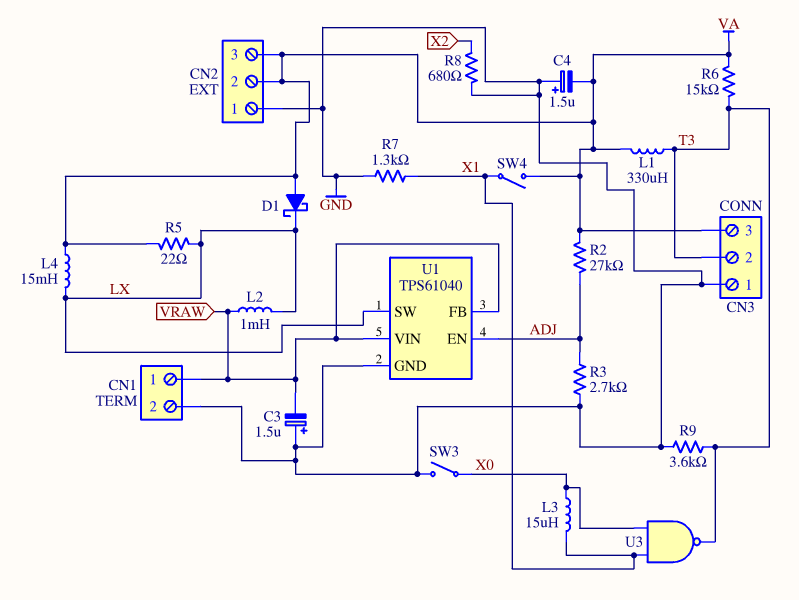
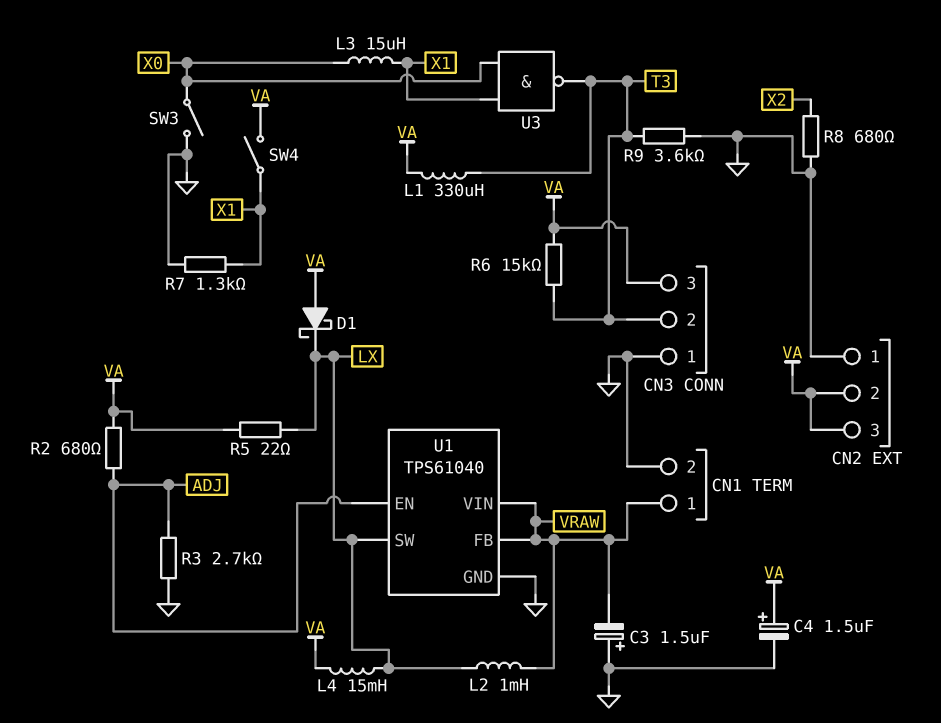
C4: 1.5uF (plus GND, minus VA) -> 1.5uF (plus VA, minus GND)
R2: 27k (ADJ, VA) -> 680 (ADJ, VA)

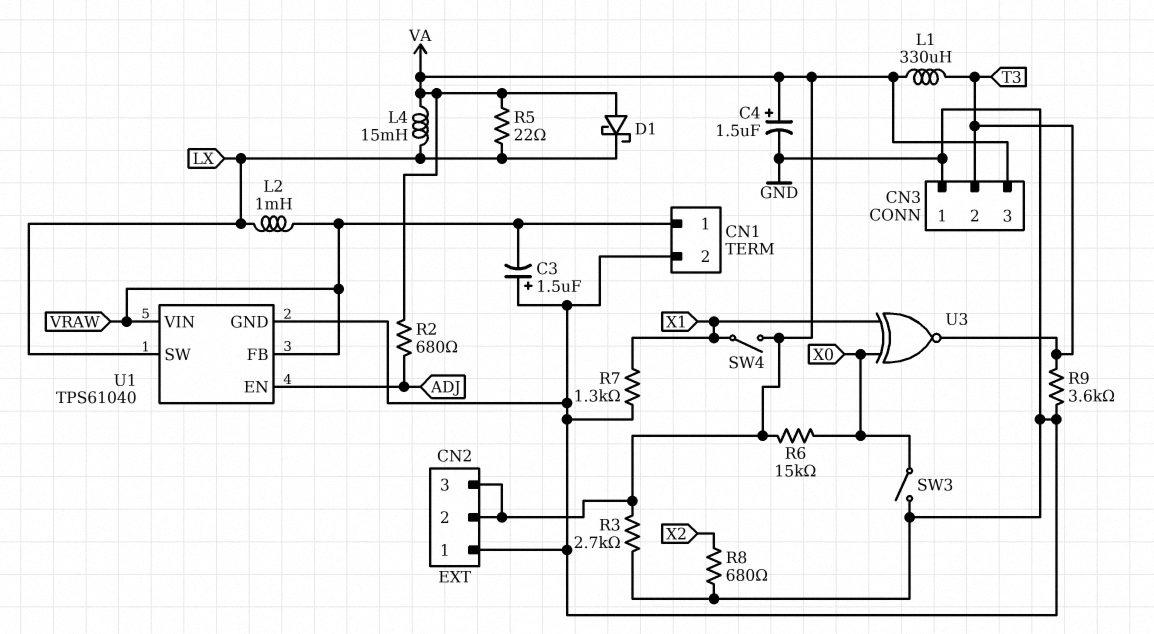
L3: 15uH (X0, X1) -> none
R3: 2.7k (ADJ, GND) -> 2.7k (GND, VA)
R6: 15k (T3, VA) -> 15k (VA, X0)
U3: NAND (in X0, in X1, out T3) -> XNOR (in X0, in X1, out T3)

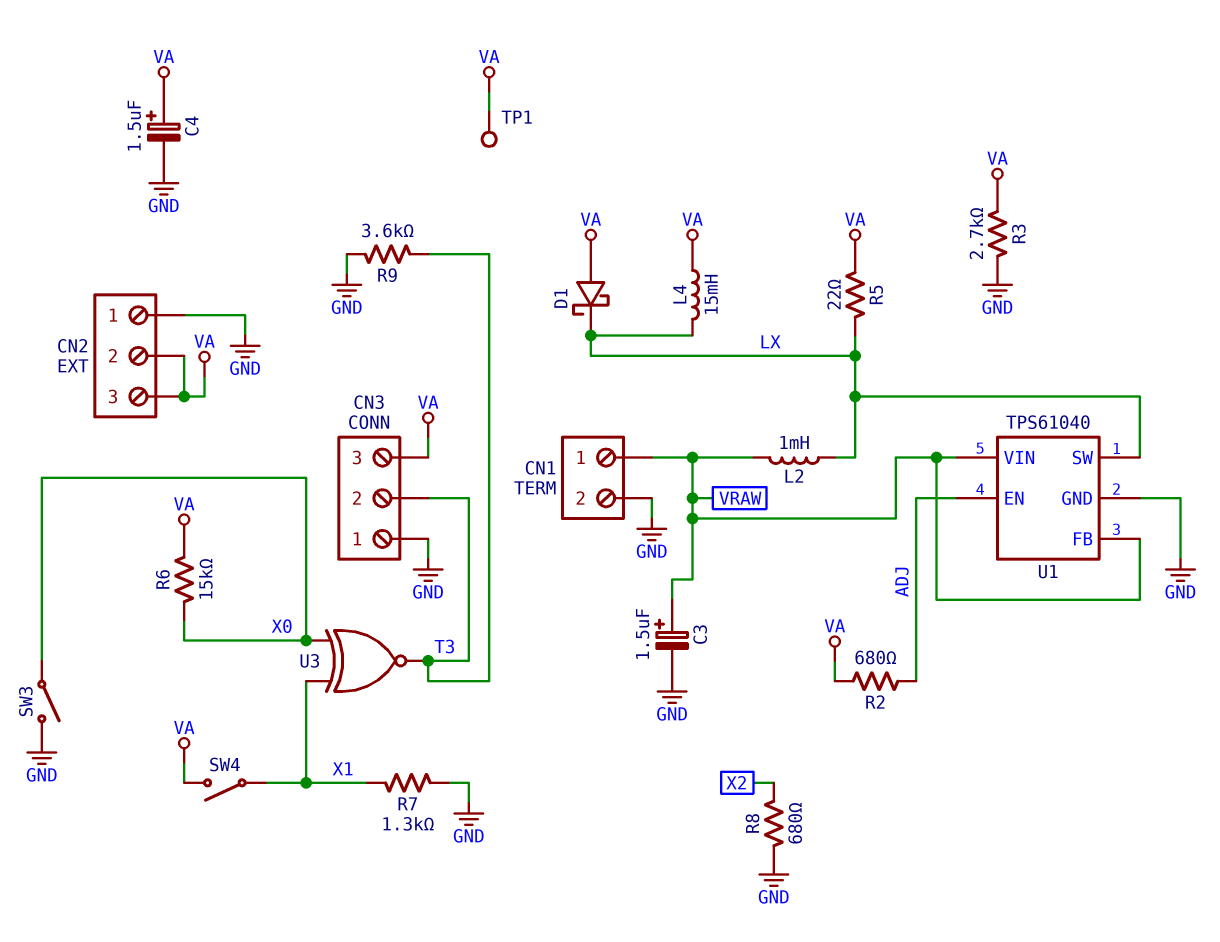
C3: 1.5uF (plus GND, minus VRAW) -> 1.5uF (plus VRAW, minus GND)
L1: 330uH (T3, VA) -> none
TP1: none -> test point (VA)

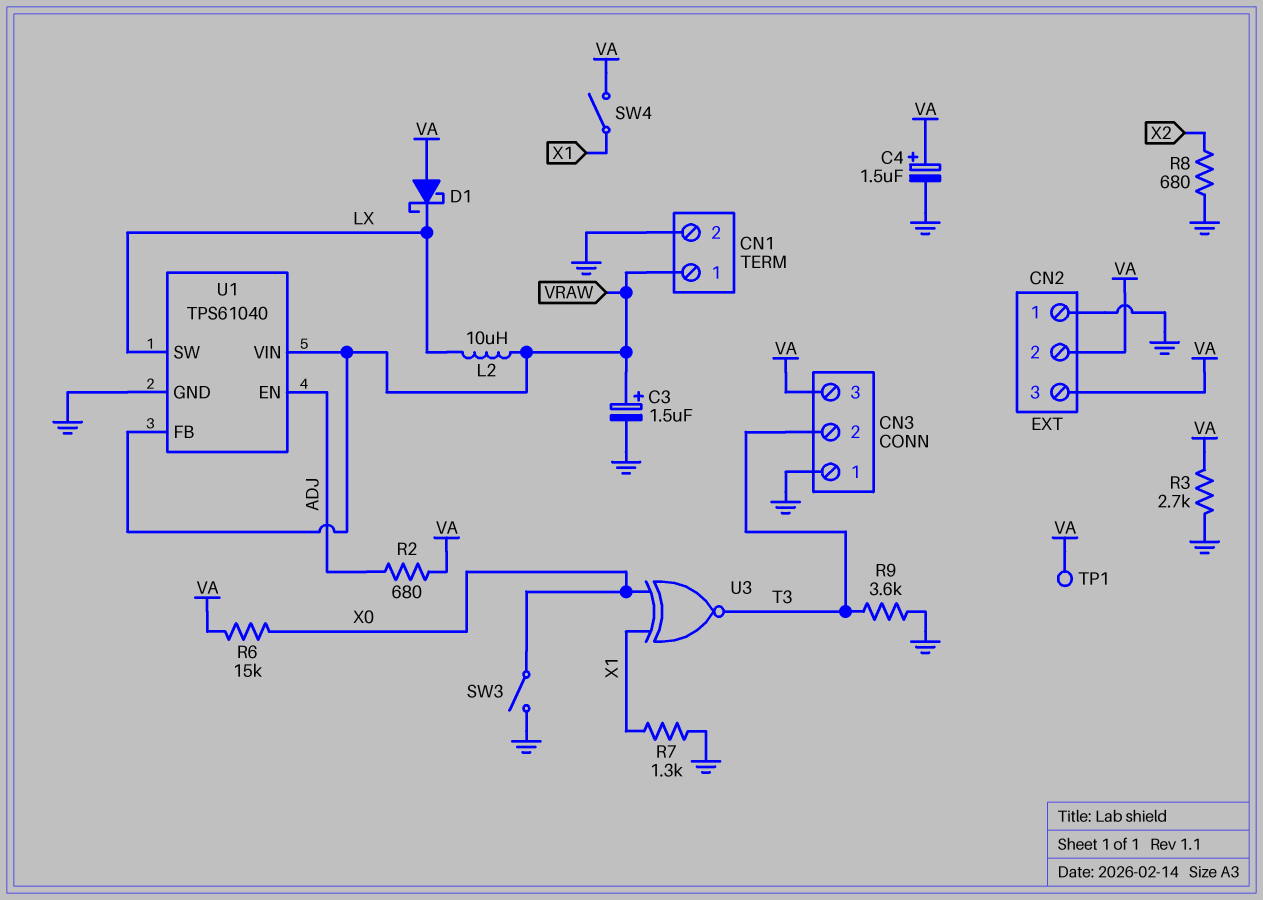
L2: 1mH (LX, VRAW) -> 10uH (LX, VRAW)
L4: 15mH (LX, VA) -> none
R5: 22 (LX, VA) -> none

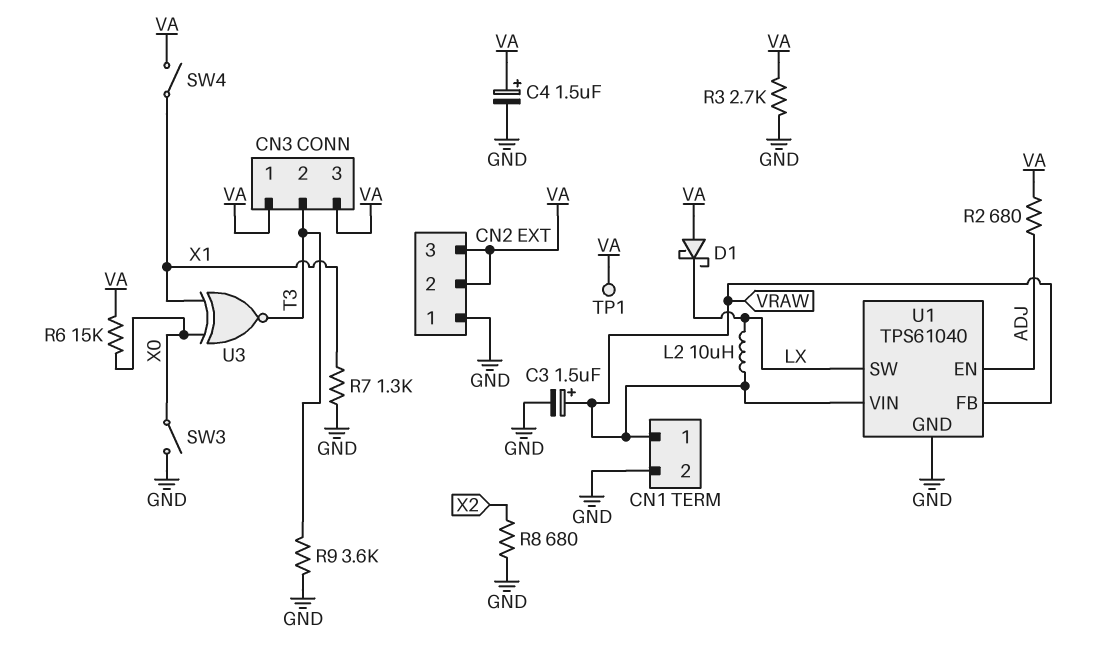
CN3 pin 1: GND -> VA

